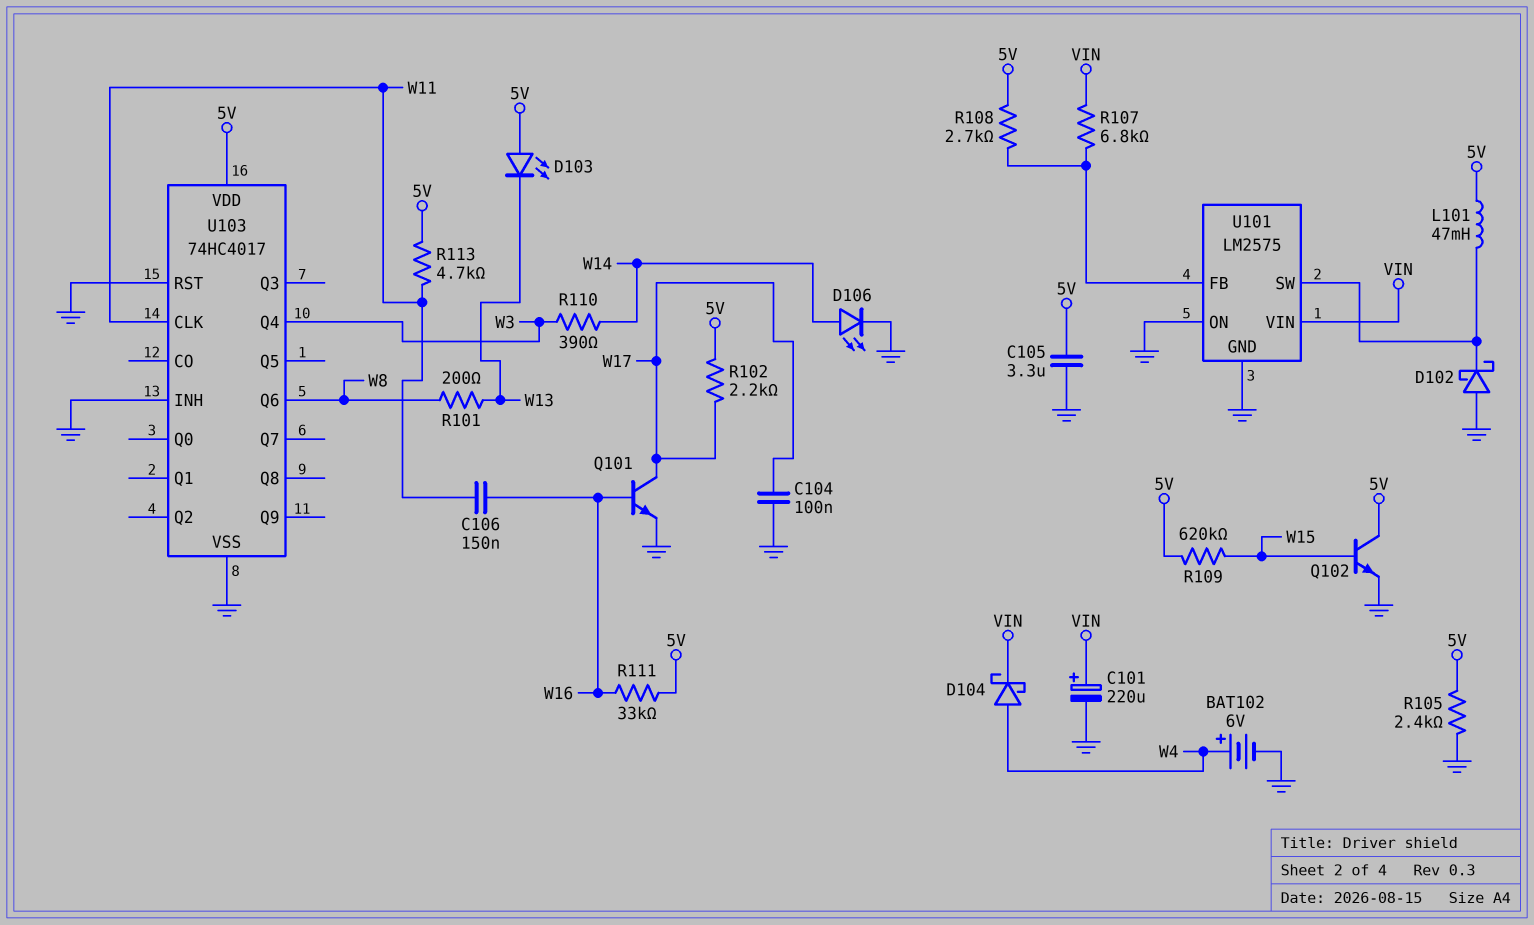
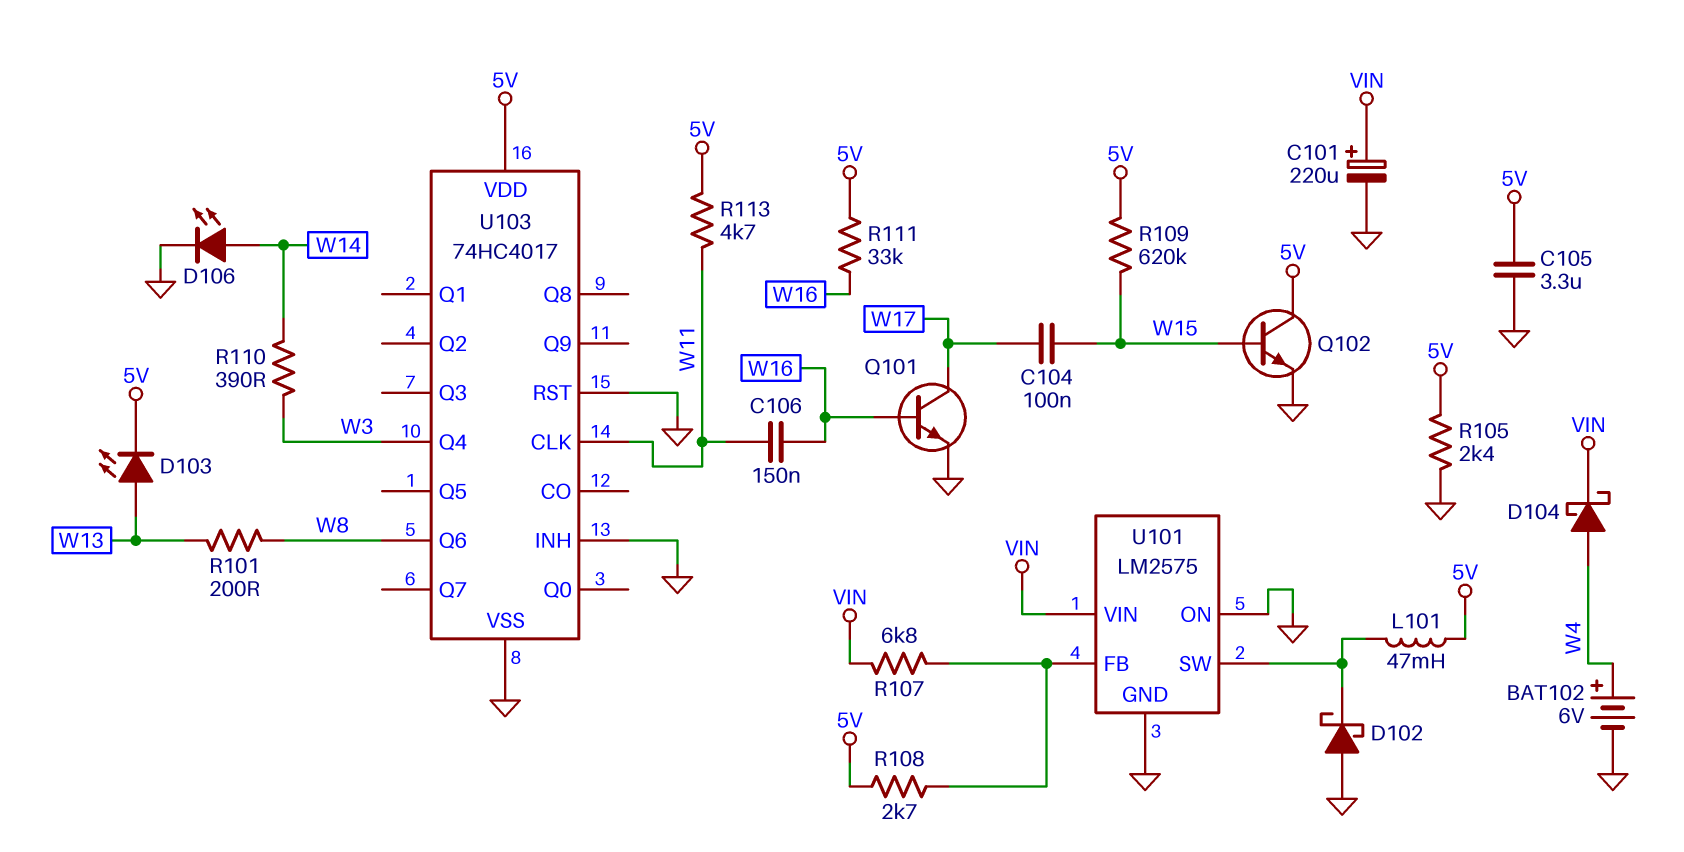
C104: 100nF (GND, W17) -> 100nF (W15, W17)
D103: LED (A 5V, K W13) -> LED (A W13, K 5V)
R102: 2.2k (5V, W17) -> none

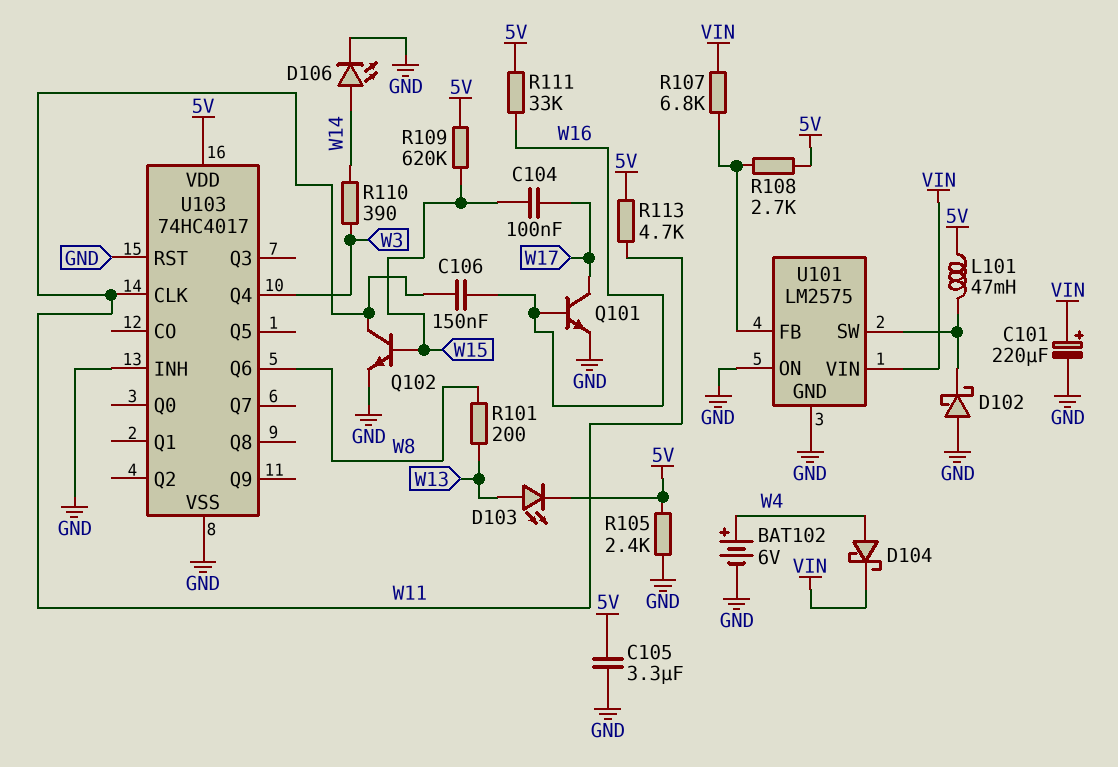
Q102: NPN (B W15, C 5V, E GND) -> NPN (B W15, C W11, E GND)

